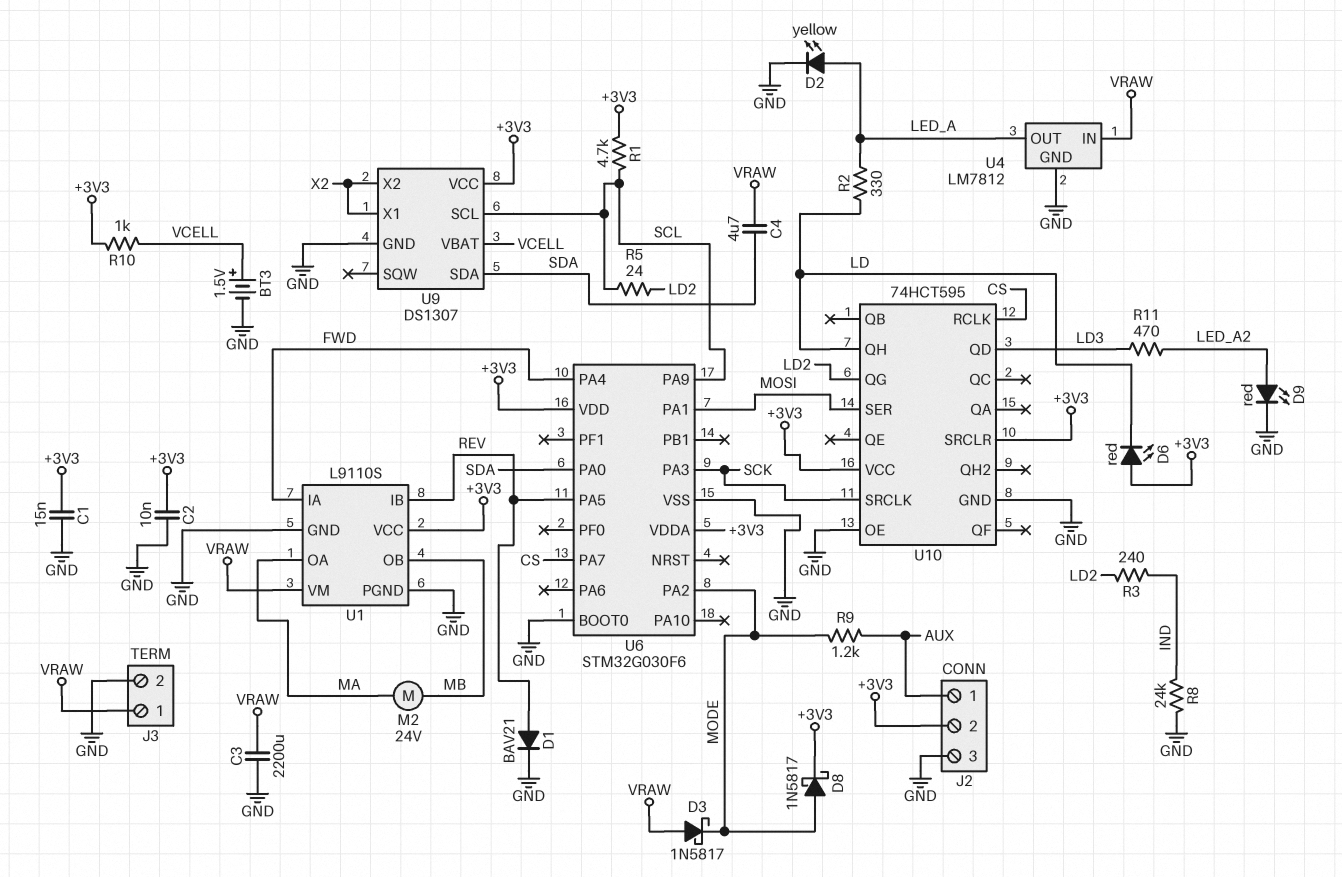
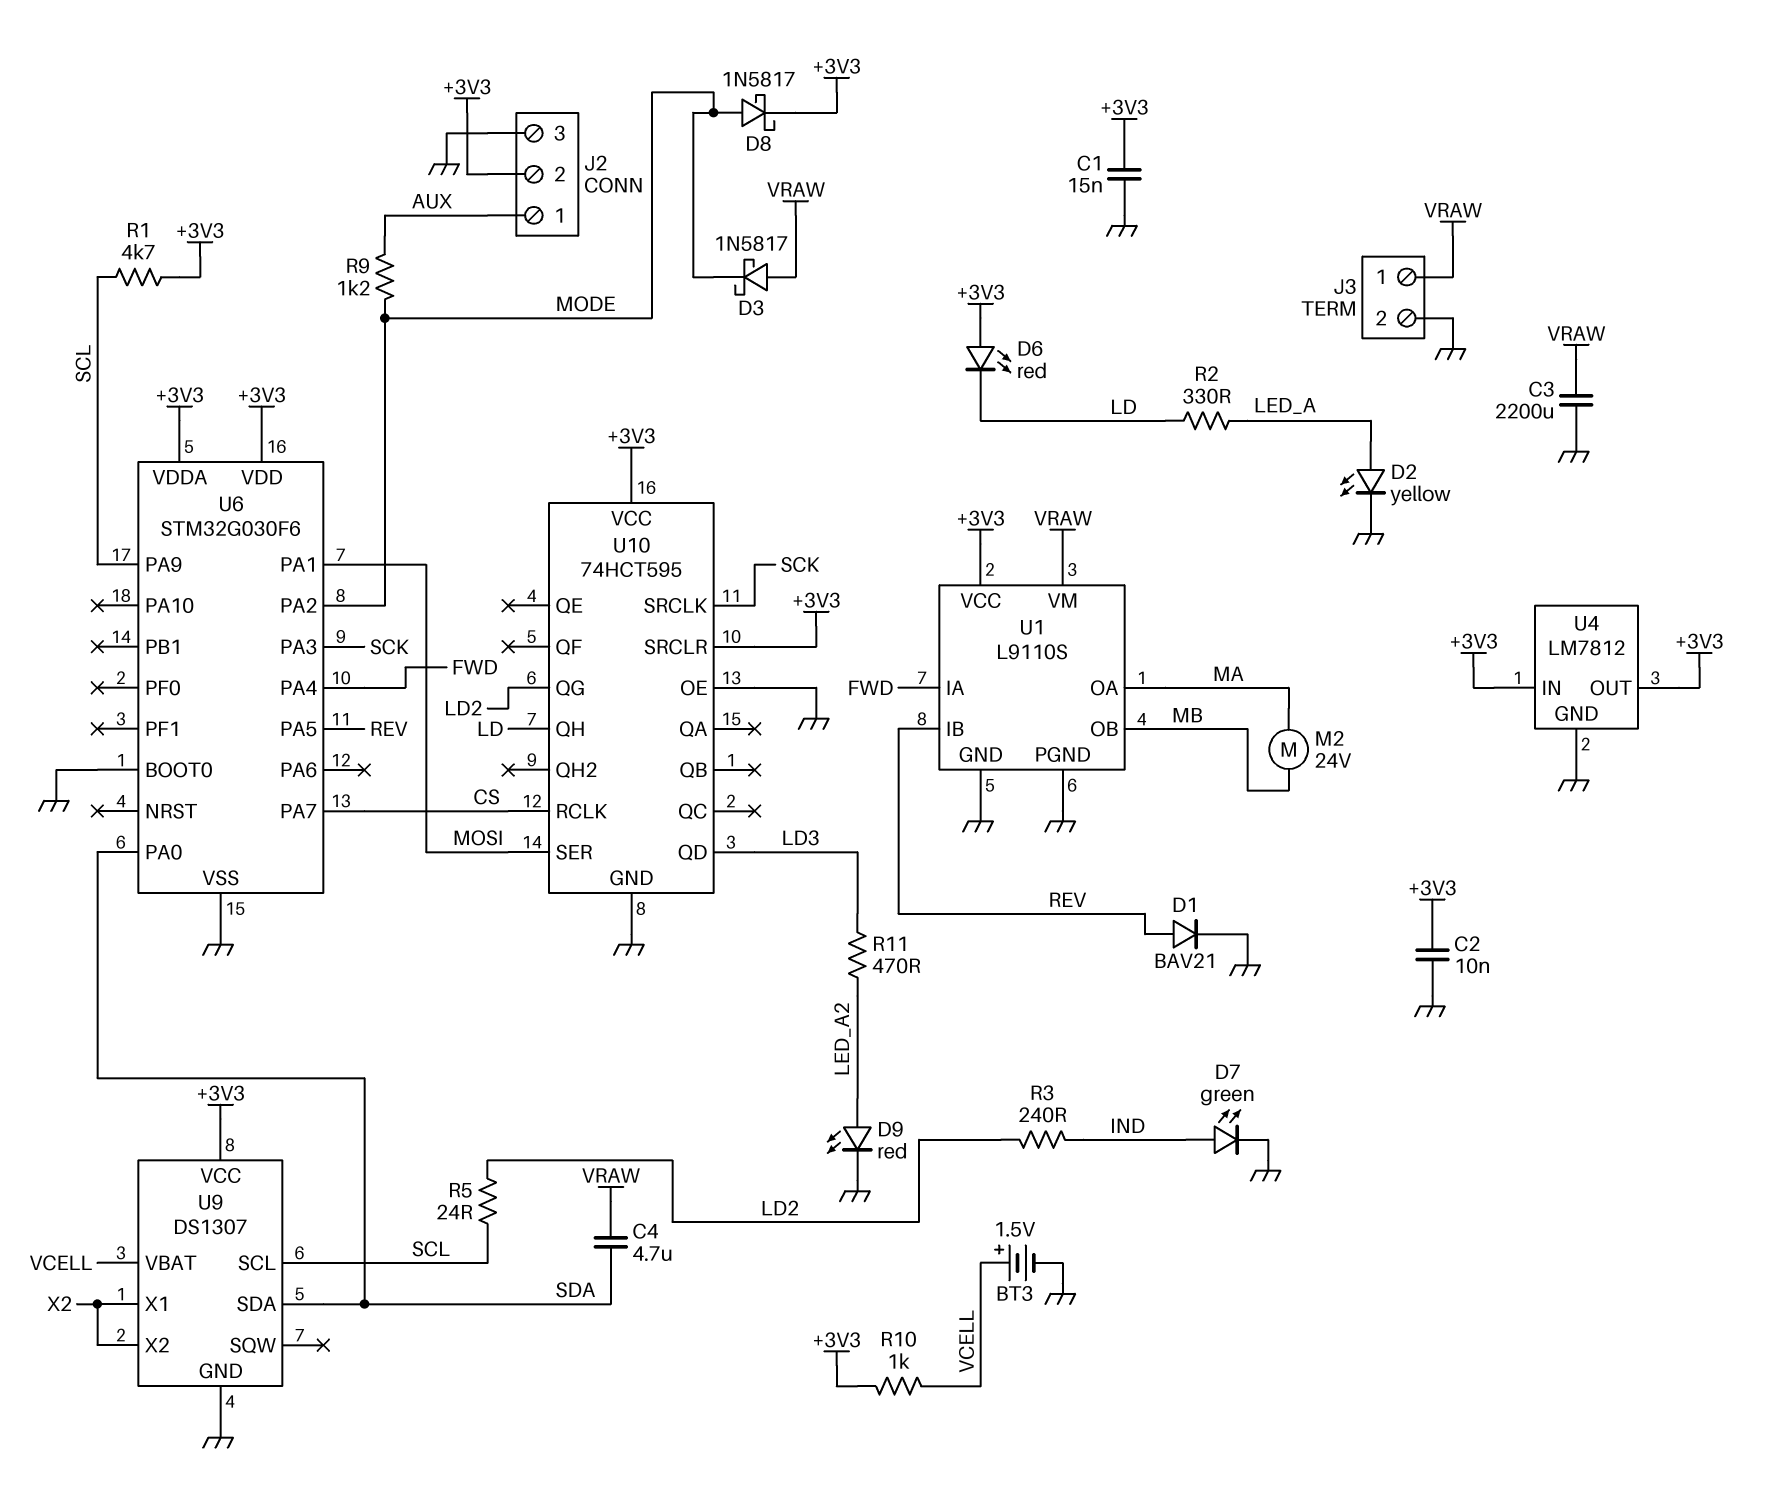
D7: none -> LED green (A IND, K GND)
R8: 24k (GND, IND) -> none
U4 pin IN: VRAW -> +3V3
U4 pin OUT: LED_A -> +3V3

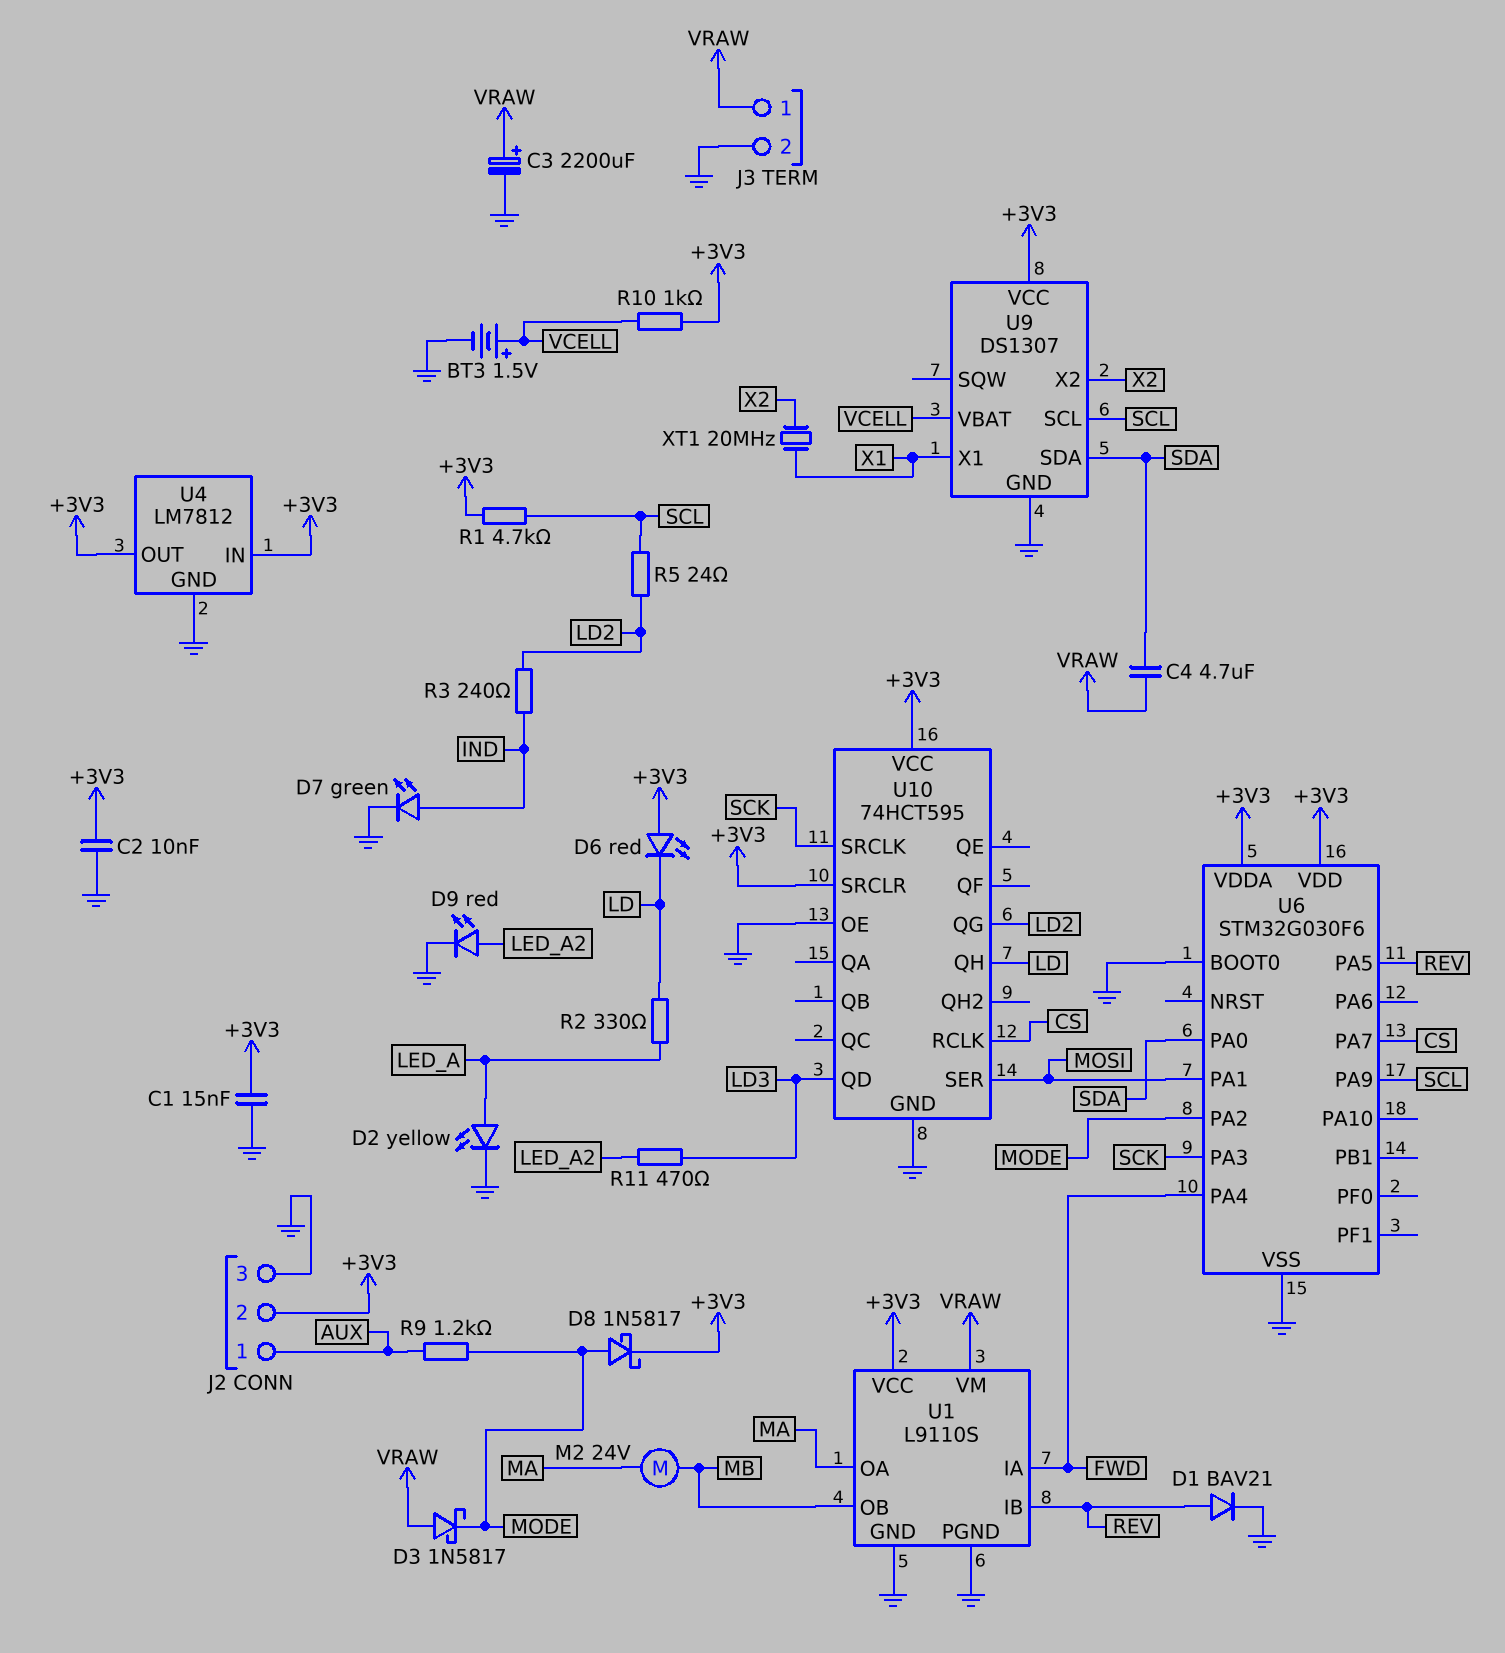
C3: 2200uF (GND, VRAW) -> 2200uF (plus VRAW, minus GND)
U9 pin X1: X2 -> X1
XT1: none -> 20MHz (X1, X2)

